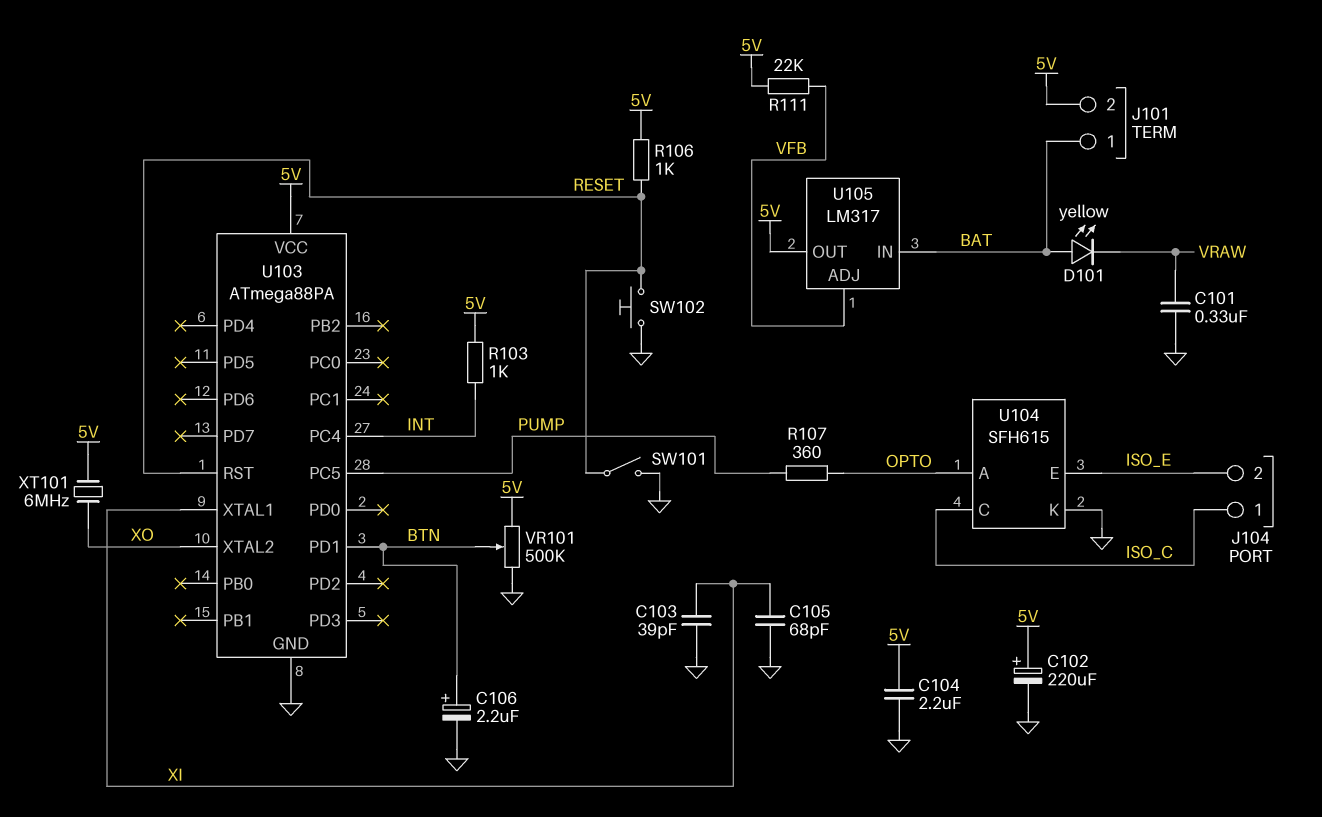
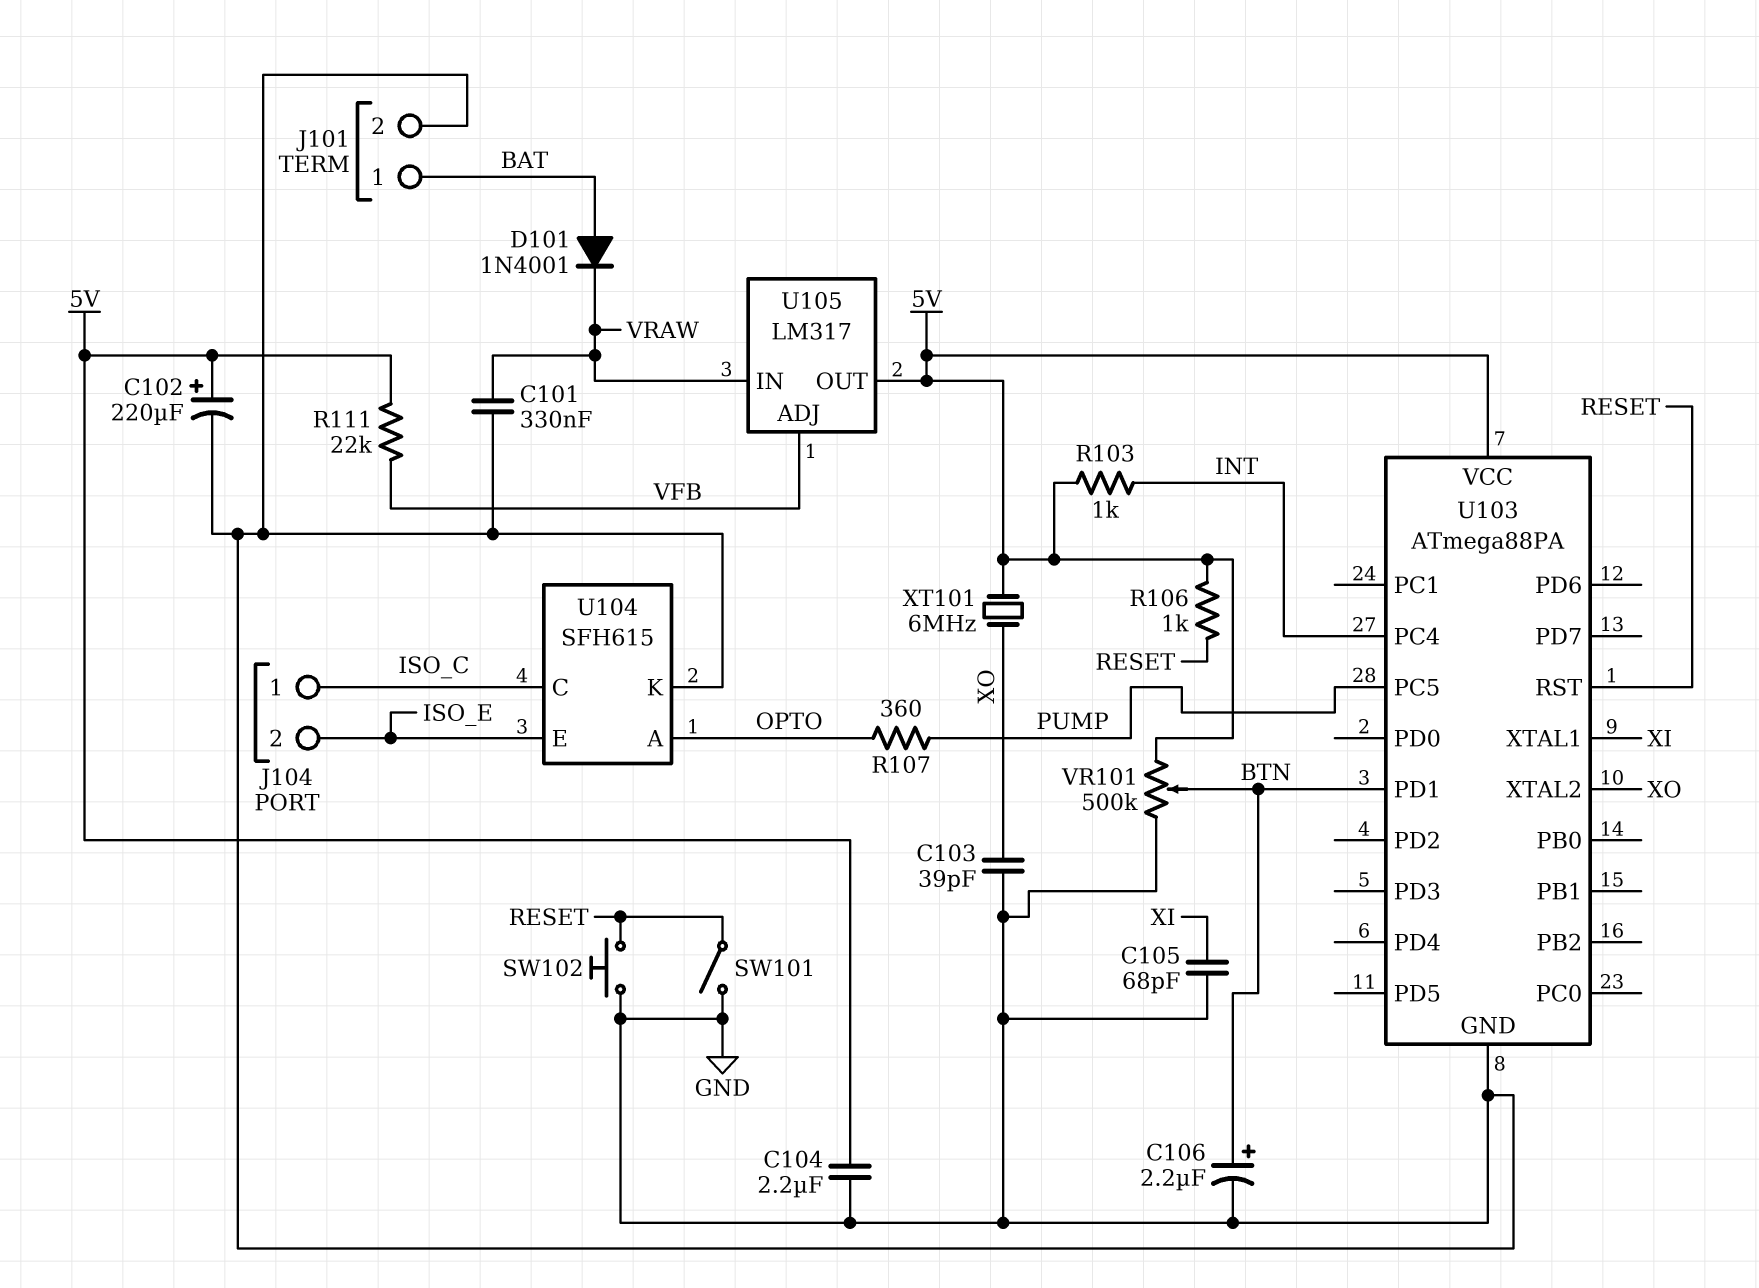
C103: 39pF (GND, XI) -> 39pF (GND, XO)
D101: LED yellow (A BAT, K VRAW) -> diode 1N4001 (A BAT, K VRAW)
J101 pin 2: 5V -> GND
U105 pin IN: BAT -> VRAW

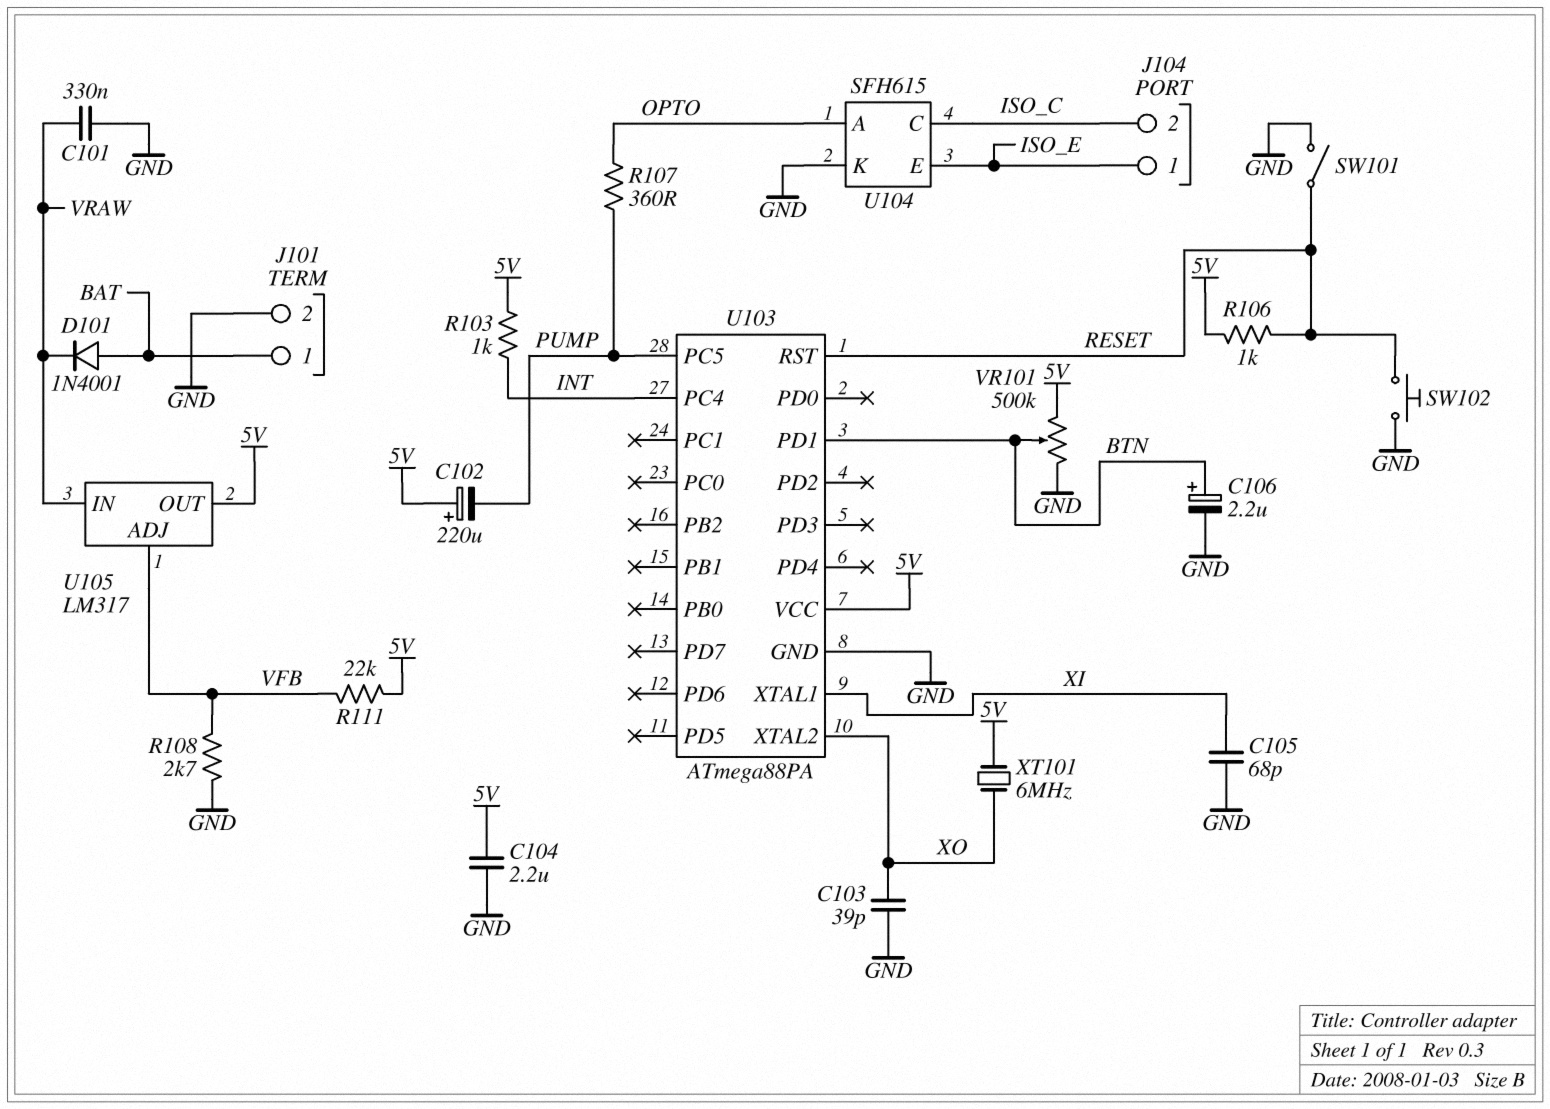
C102: 220uF (plus 5V, minus GND) -> 220uF (plus 5V, minus PUMP)
J104 pin 1: ISO_C -> ISO_E
J104 pin 2: ISO_E -> ISO_C
R108: none -> 2.7k (GND, VFB)

